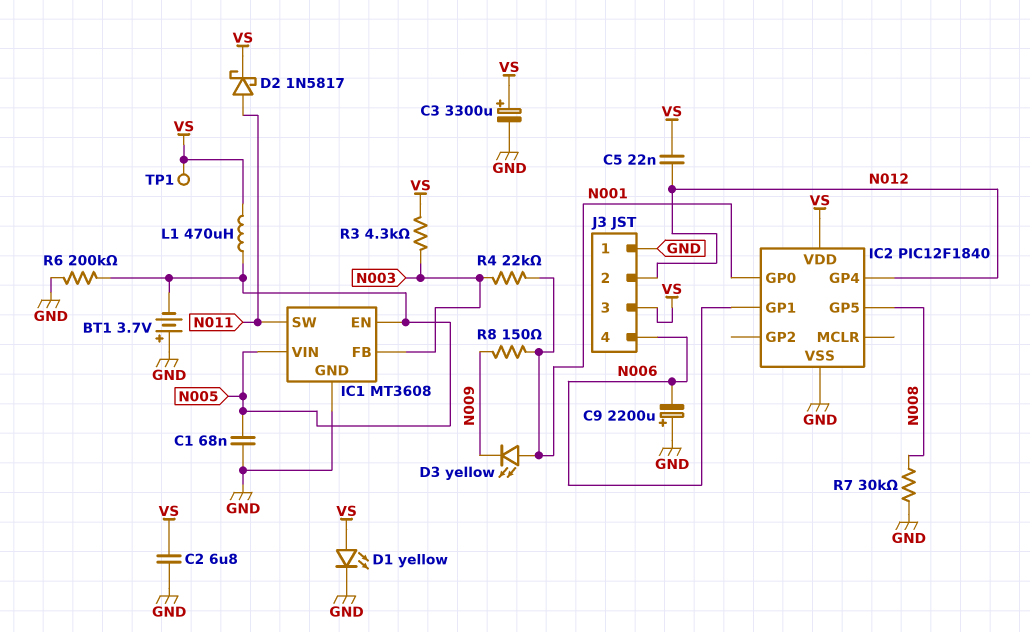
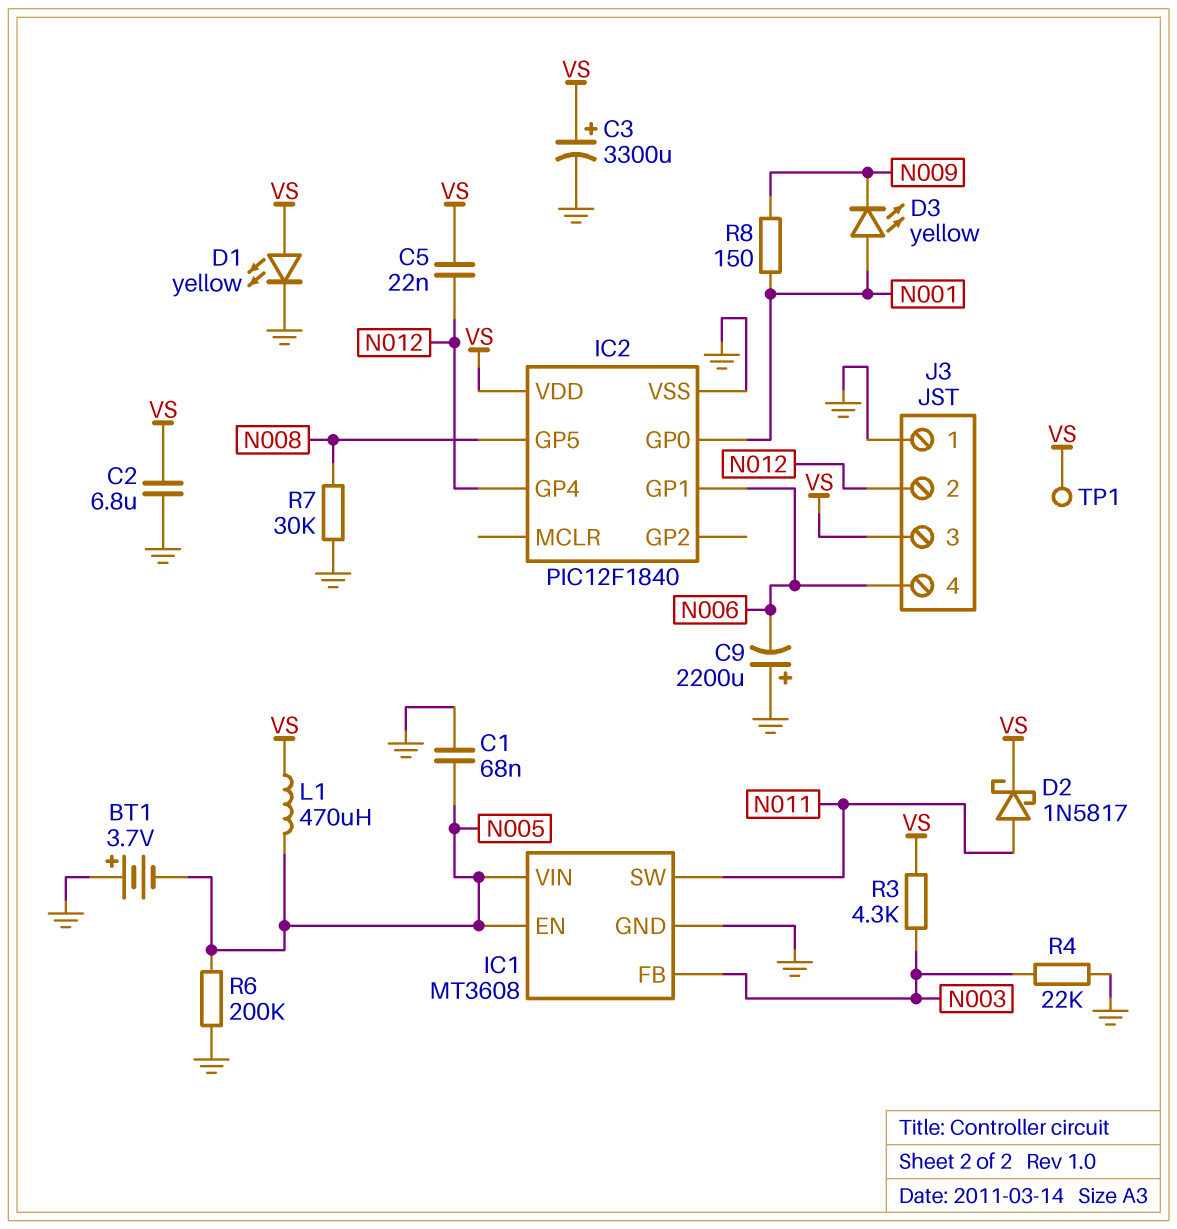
R4: 22k (N001, N003) -> 22k (GND, N003)

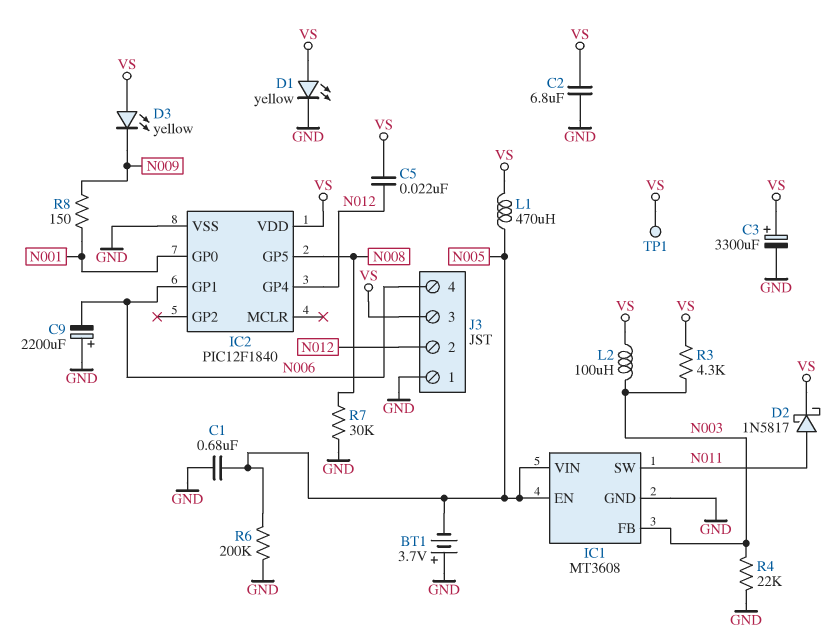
C1: 68nF (GND, N005) -> 680nF (GND, N005)
D3: LED yellow (A N001, K N009) -> LED yellow (A VS, K N009)
L2: none -> 100uH (N003, VS)

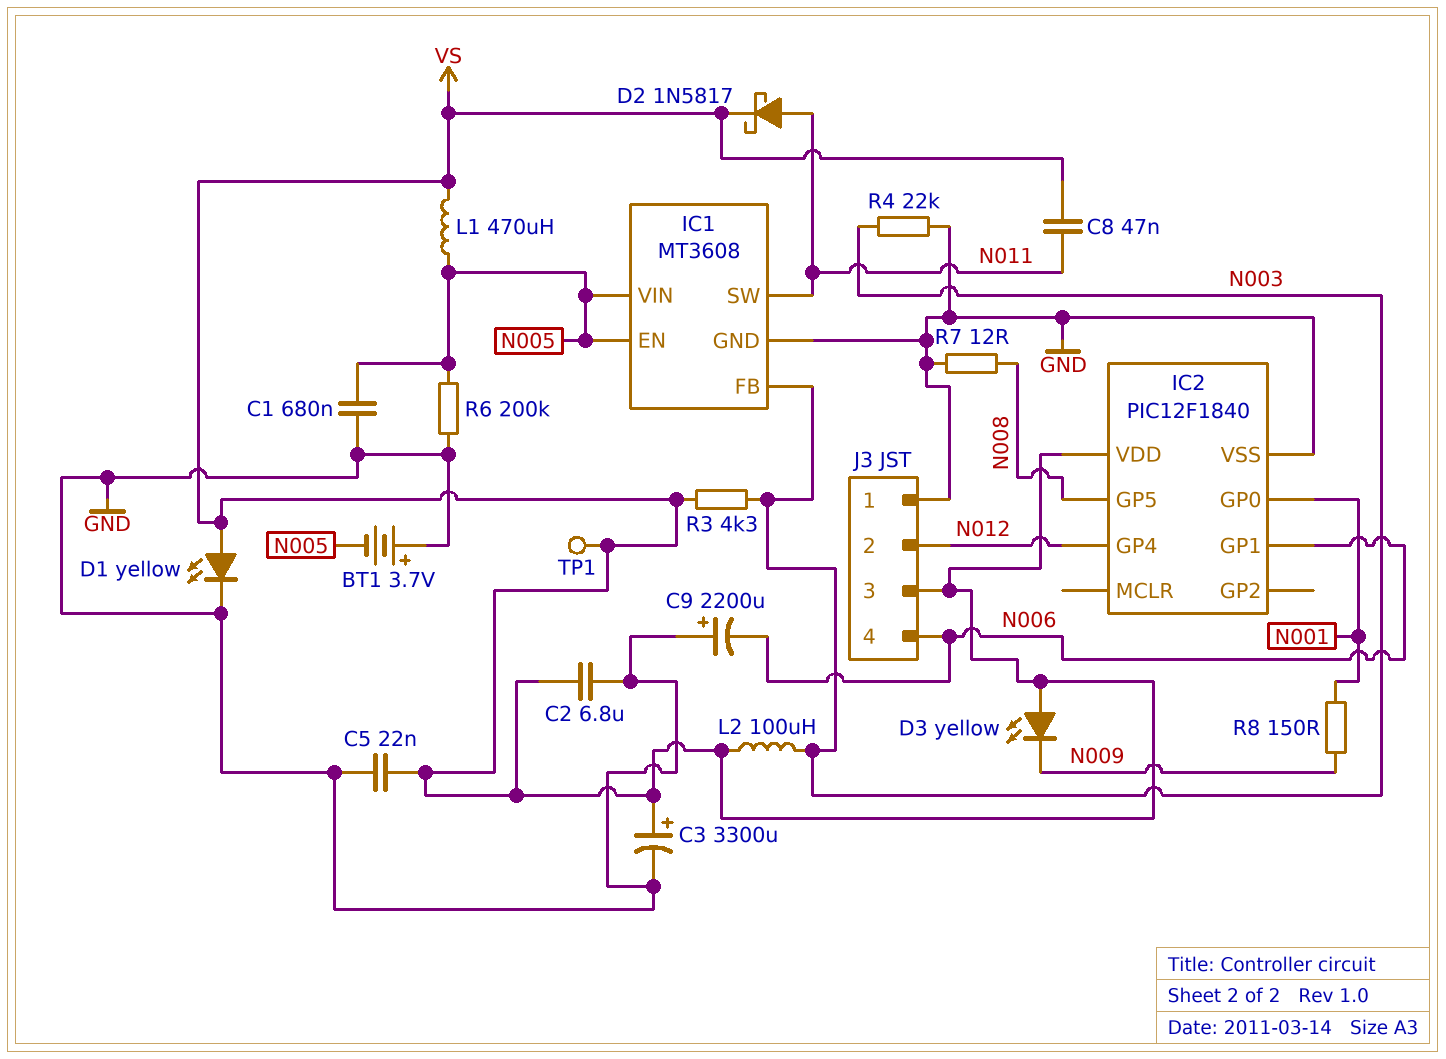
C5: 22nF (N012, VS) -> 22nF (GND, VS)
C8: none -> 47nF (N011, VS)
R7: 30k (GND, N008) -> 12 (GND, N008)

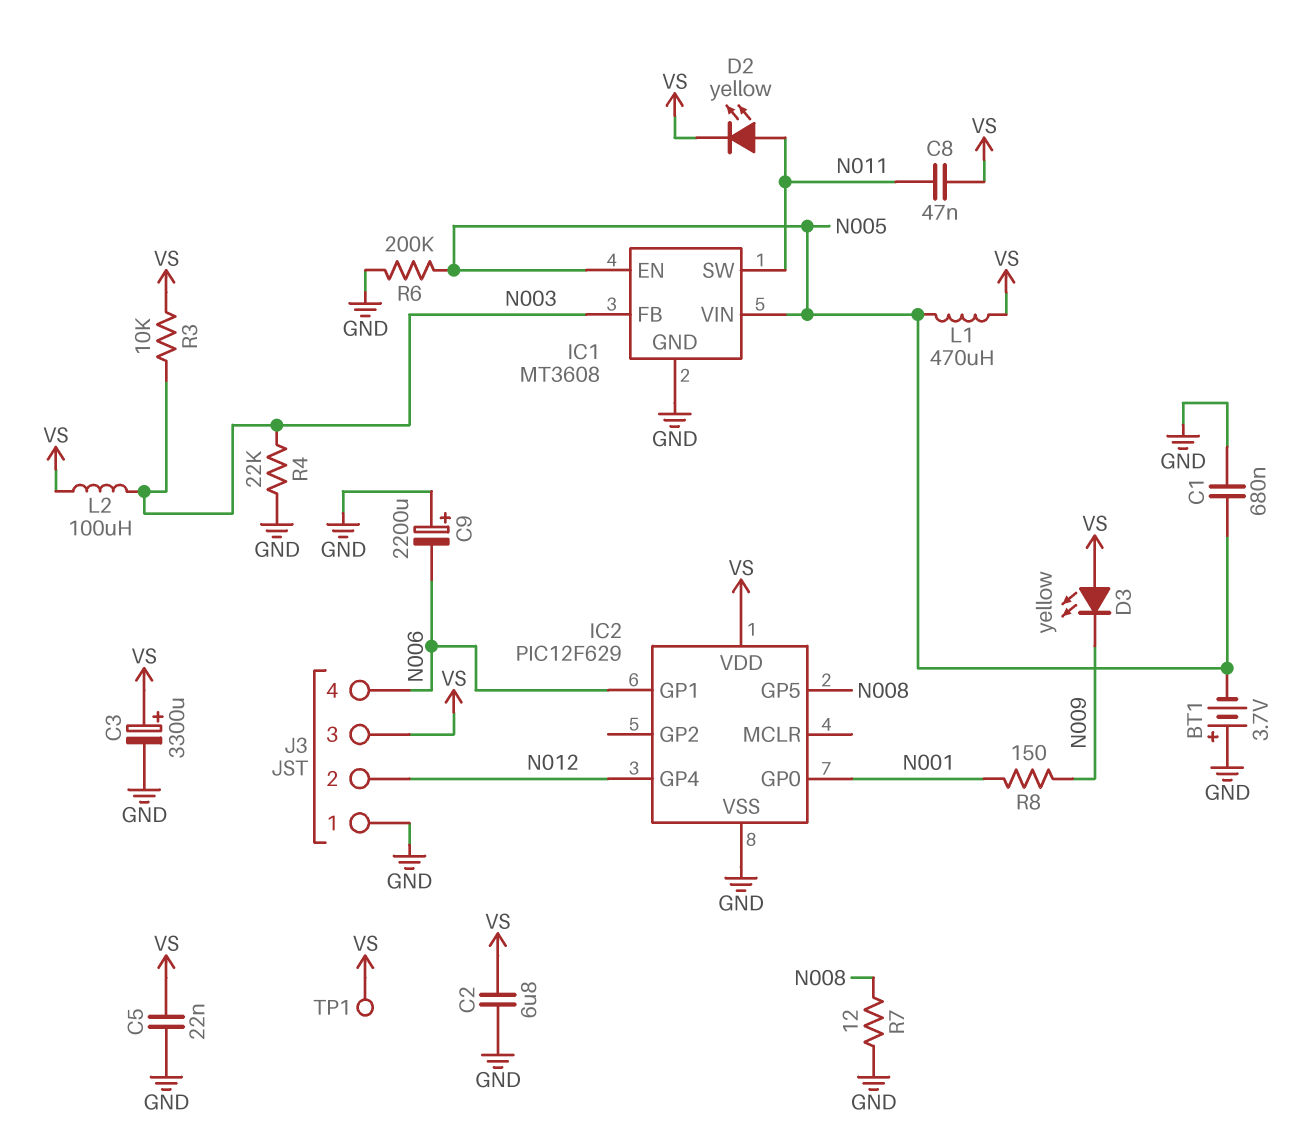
D1: LED yellow (A VS, K GND) -> none
D2: schottky 1N5817 (A N011, K VS) -> LED yellow (A N011, K VS)
IC2: PIC12F1840 -> PIC12F629
R3: 4.3k (N003, VS) -> 10k (N003, VS)

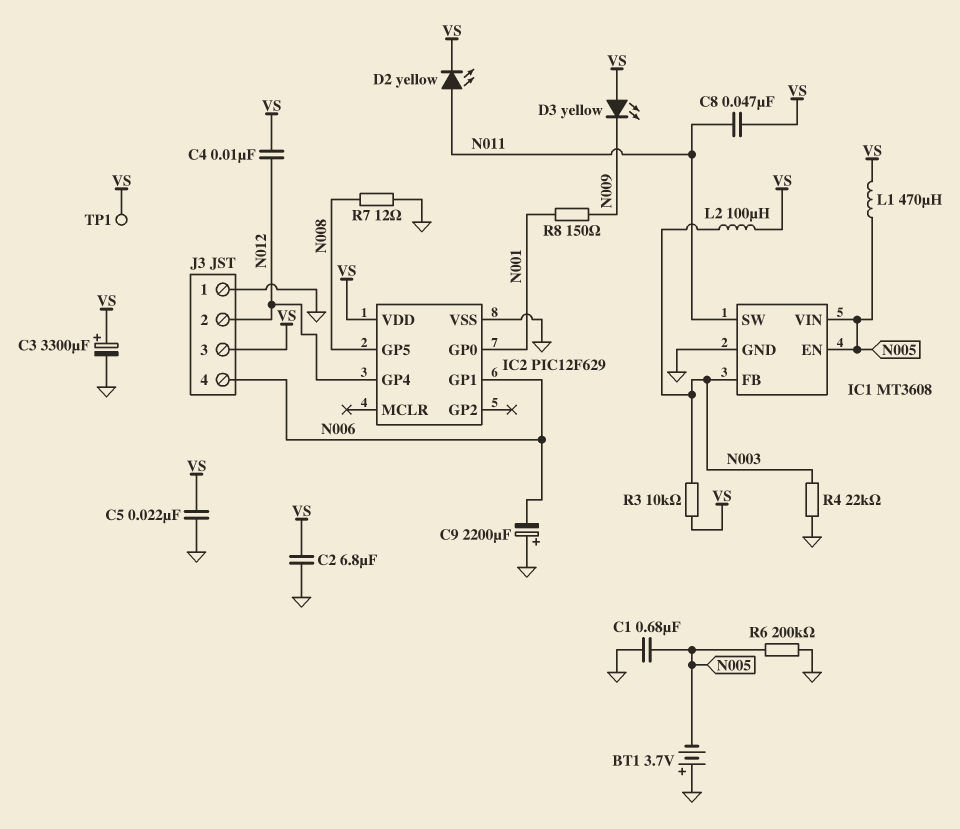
C4: none -> 10nF (N012, VS)

